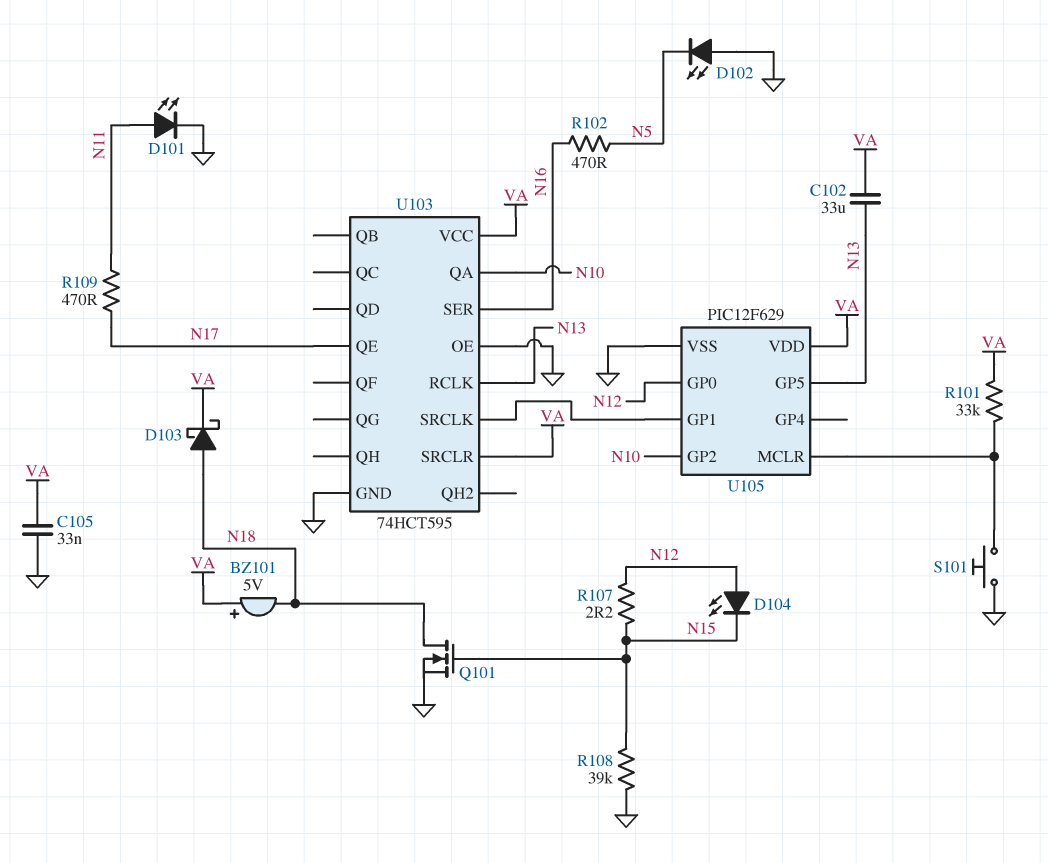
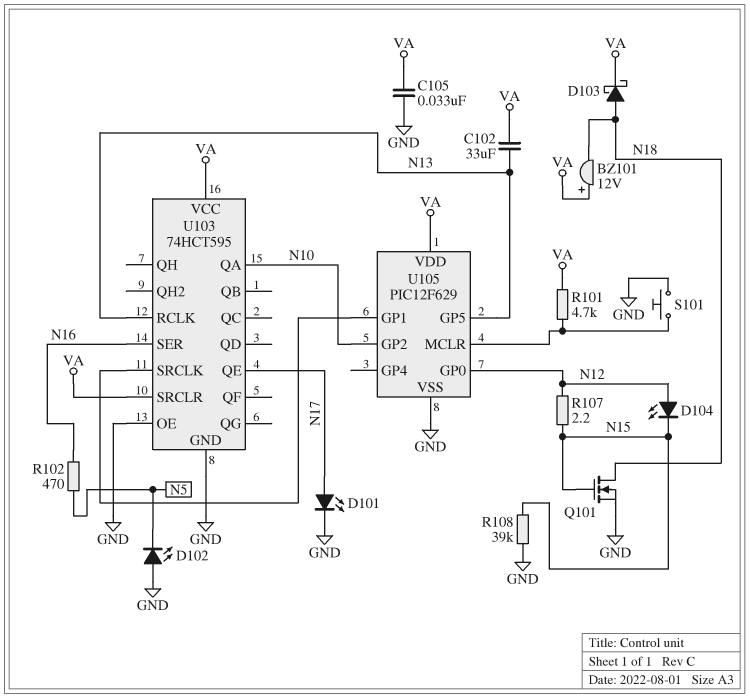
BZ101: buzzer 5V (plus VA, minus N18) -> buzzer 12V (plus VA, minus N18)
D101: LED (A N11, K GND) -> LED (A N17, K GND)
R101: 33k (U105/MCLR, VA) -> 4.7k (U105/MCLR, VA)
R109: 470 (N11, N17) -> none

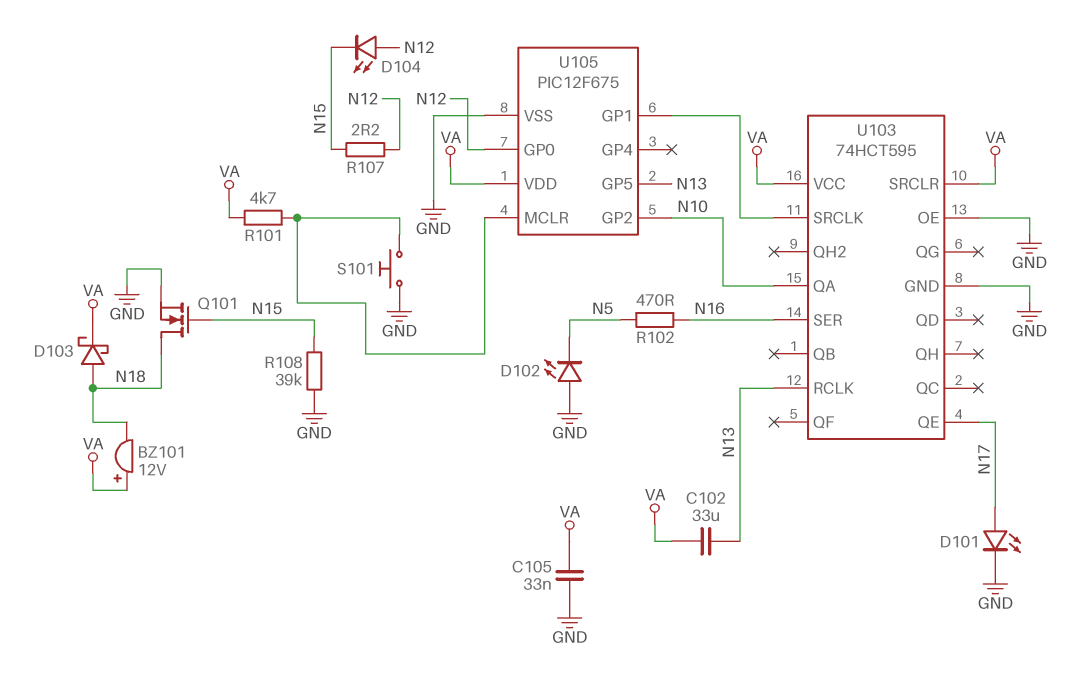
U105: PIC12F629 -> PIC12F675

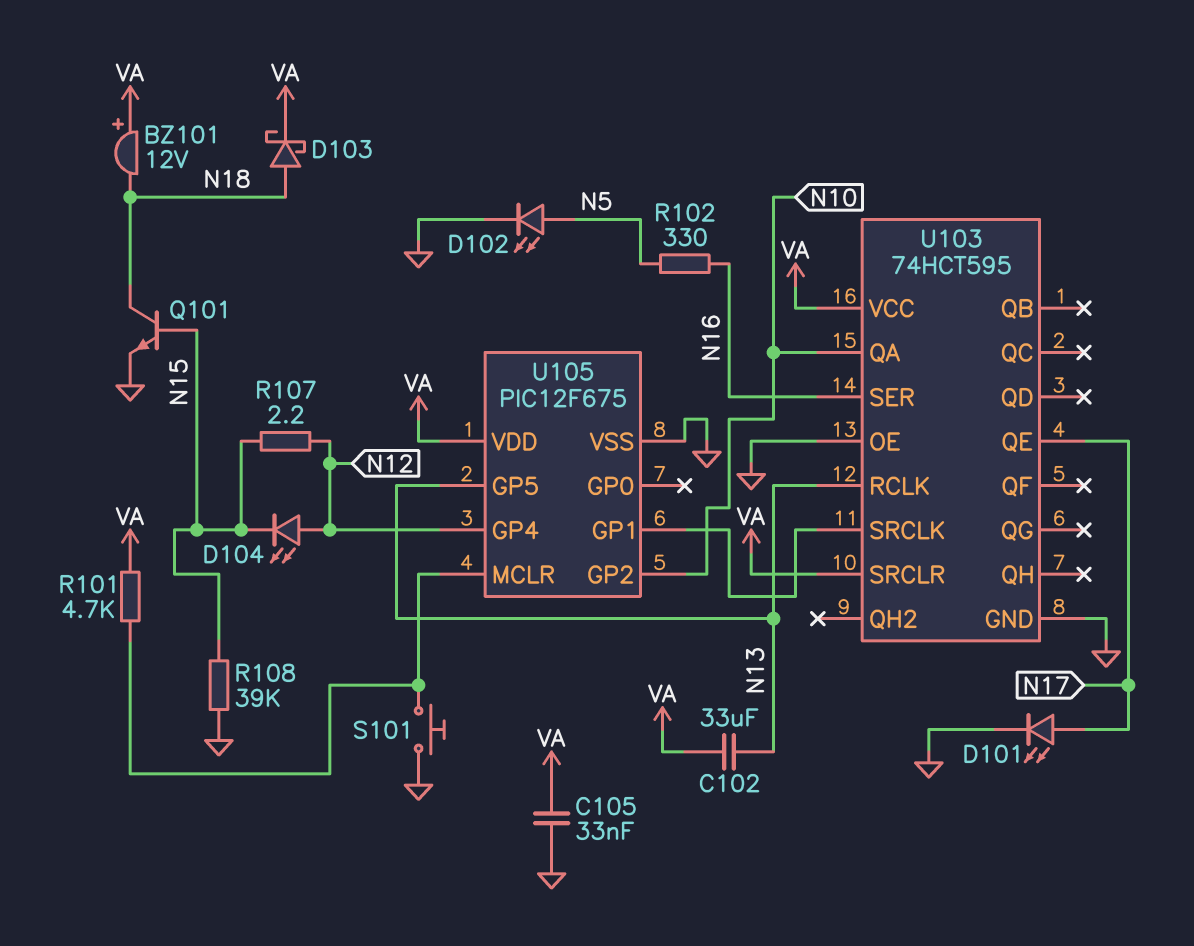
D102: LED (A GND, K N5) -> LED (A N5, K GND)
Q101: NMOS (G N15, D N18, S GND) -> NPN (B N15, C N18, E GND)
R102: 470 (N5, N16) -> 330 (N5, N16)
U105 pin GP0: N12 -> none
U105 pin GP4: none -> N12

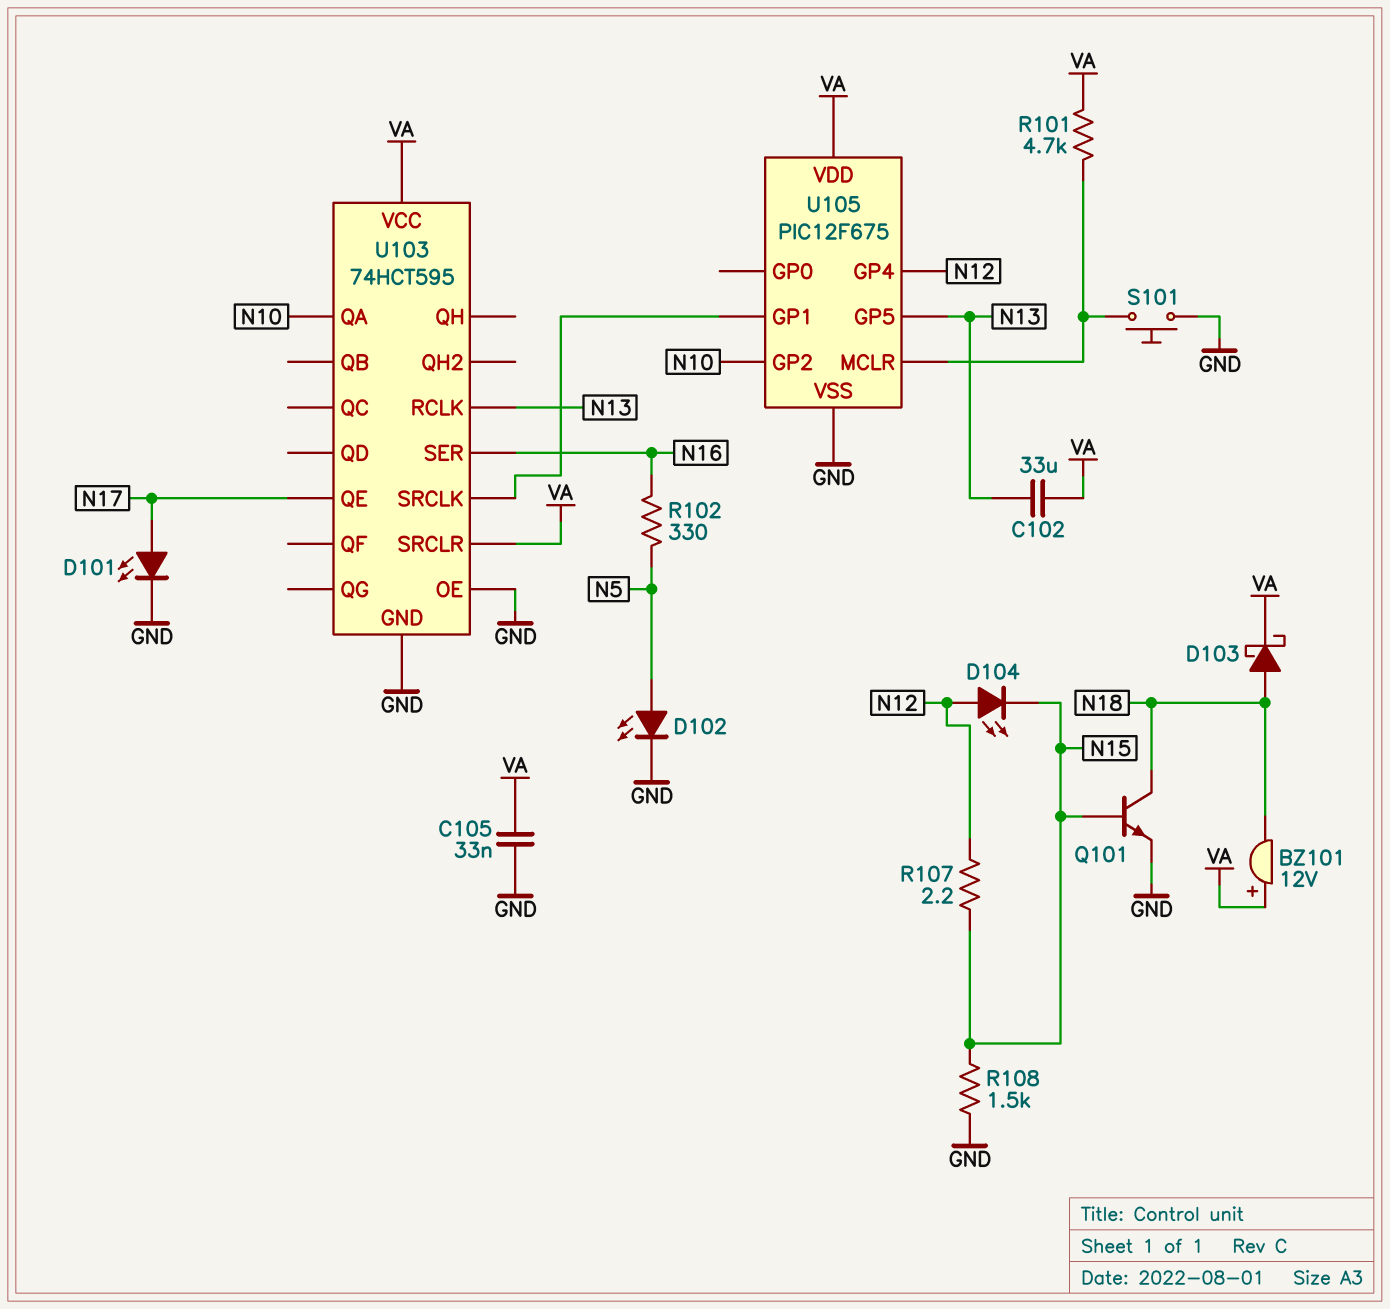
R108: 39k (GND, N15) -> 1.5k (GND, N15)

